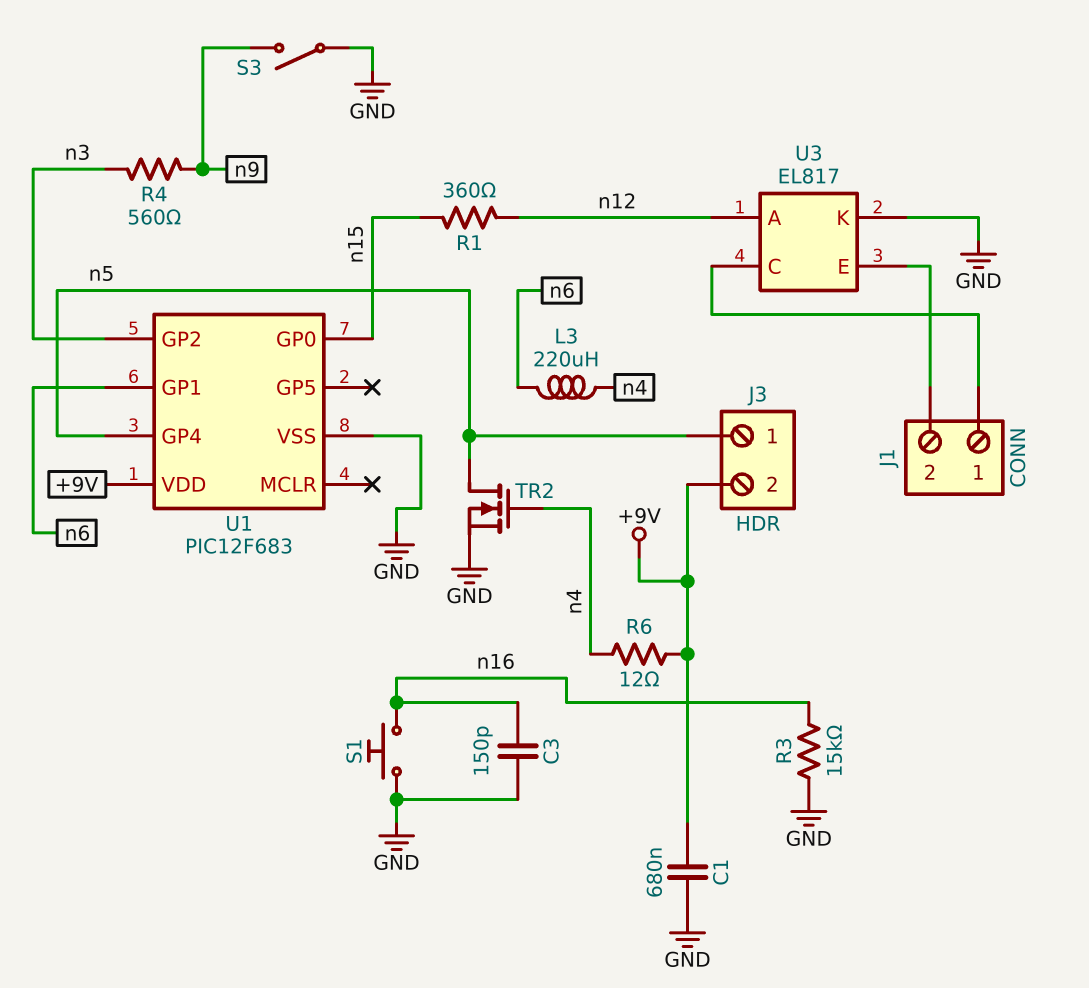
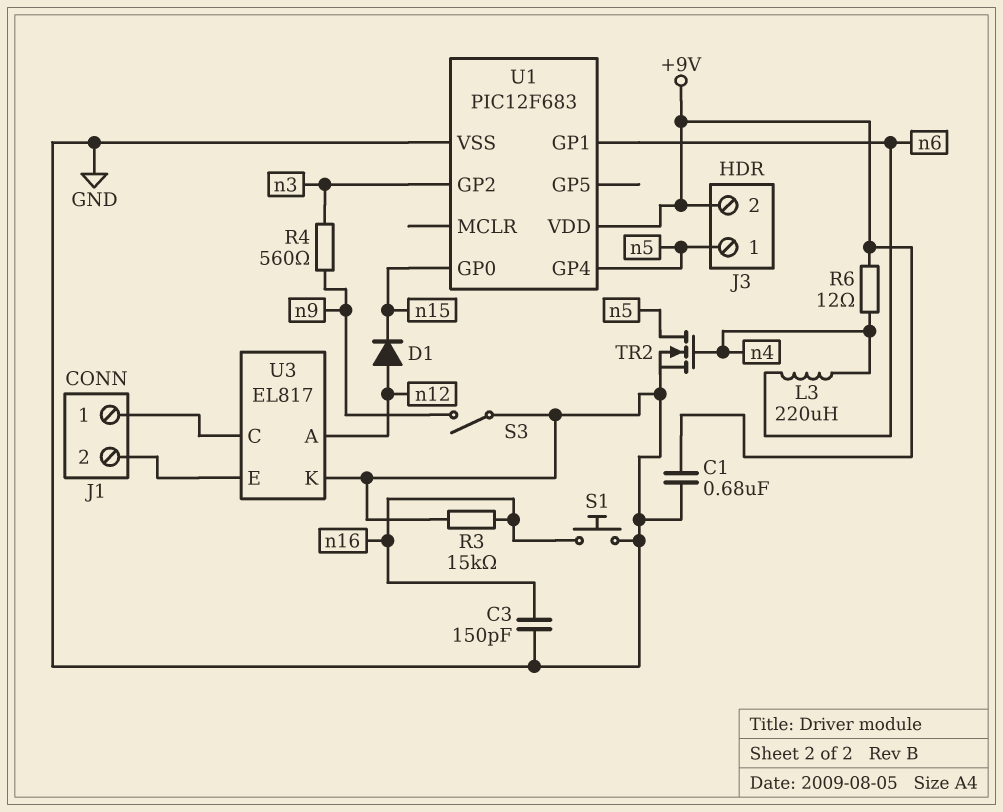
D1: none -> diode (A n12, K n15)
R1: 360 (n12, n15) -> none

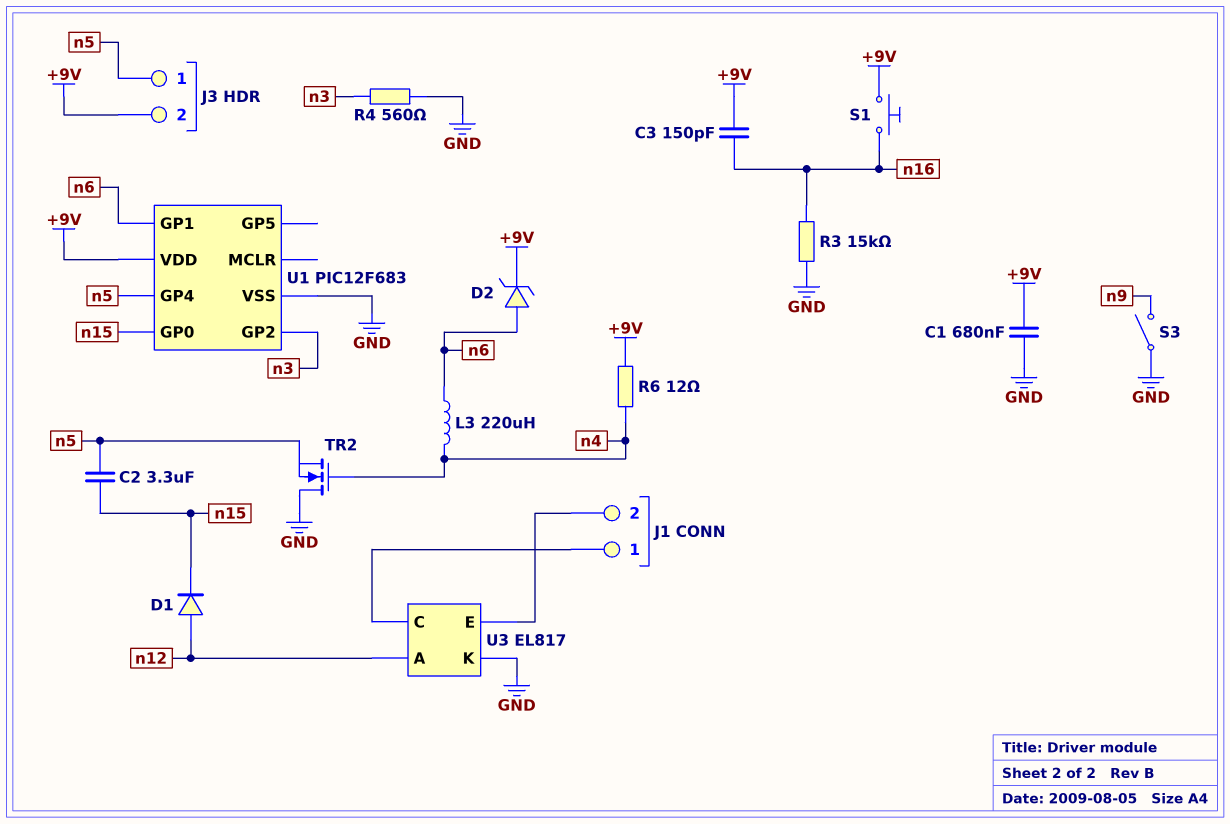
C2: none -> 3.3uF (n5, n15)
C3: 150pF (GND, n16) -> 150pF (+9V, n16)
D2: none -> zener (A n6, K +9V)
R4: 560 (n3, n9) -> 560 (GND, n3)
S1: button (GND, n16) -> button (+9V, n16)
TR2: NMOS (G n4, D n5, S GND) -> NMOS (G n4, D GND, S n5)

